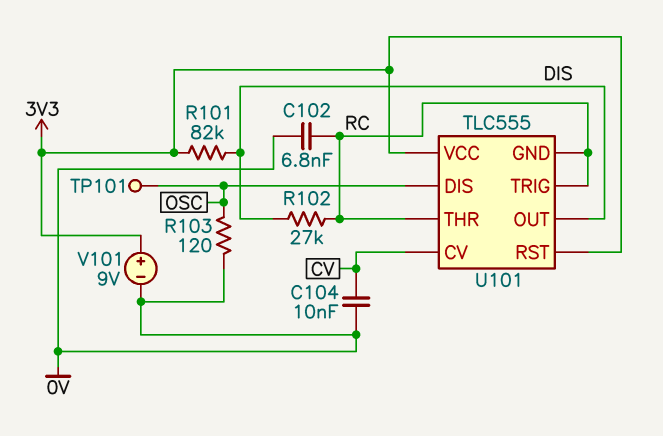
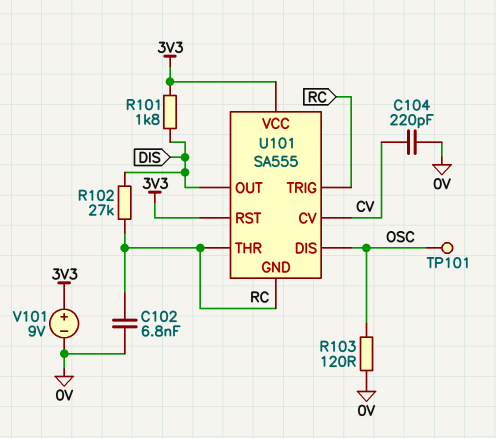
C104: 10nF (0V, CV) -> 220pF (0V, CV)
R101: 82k (3V3, DIS) -> 1.8k (3V3, DIS)
U101: TLC555 -> SA555

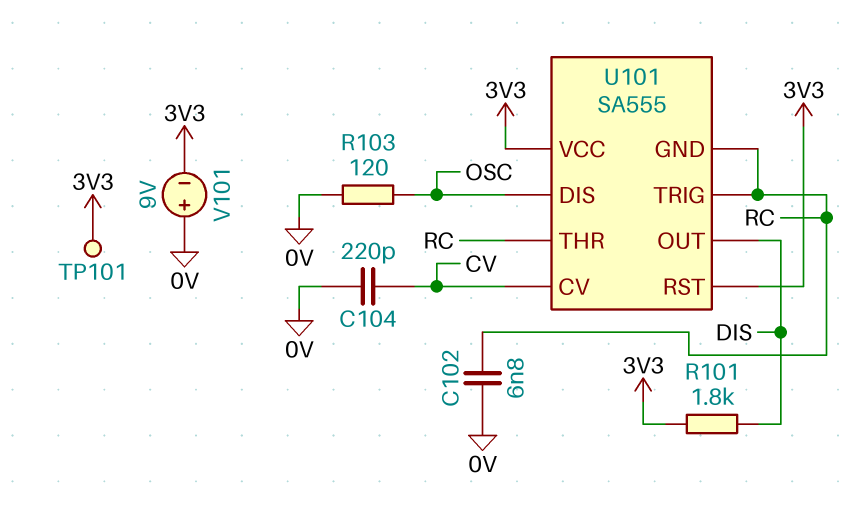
R102: 27k (DIS, RC) -> none
TP101: test point (OSC) -> test point (3V3)
V101: 9V (plus 3V3, minus 0V) -> 9V (plus 0V, minus 3V3)

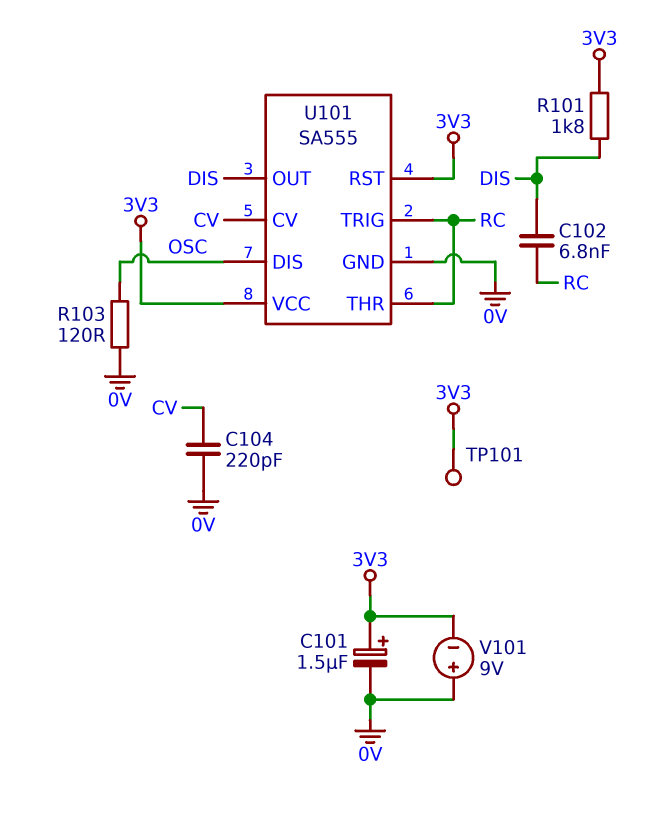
C101: none -> 1.5uF (plus 3V3, minus 0V)
C102: 6.8nF (0V, RC) -> 6.8nF (DIS, RC)
U101 pin GND: RC -> 0V

